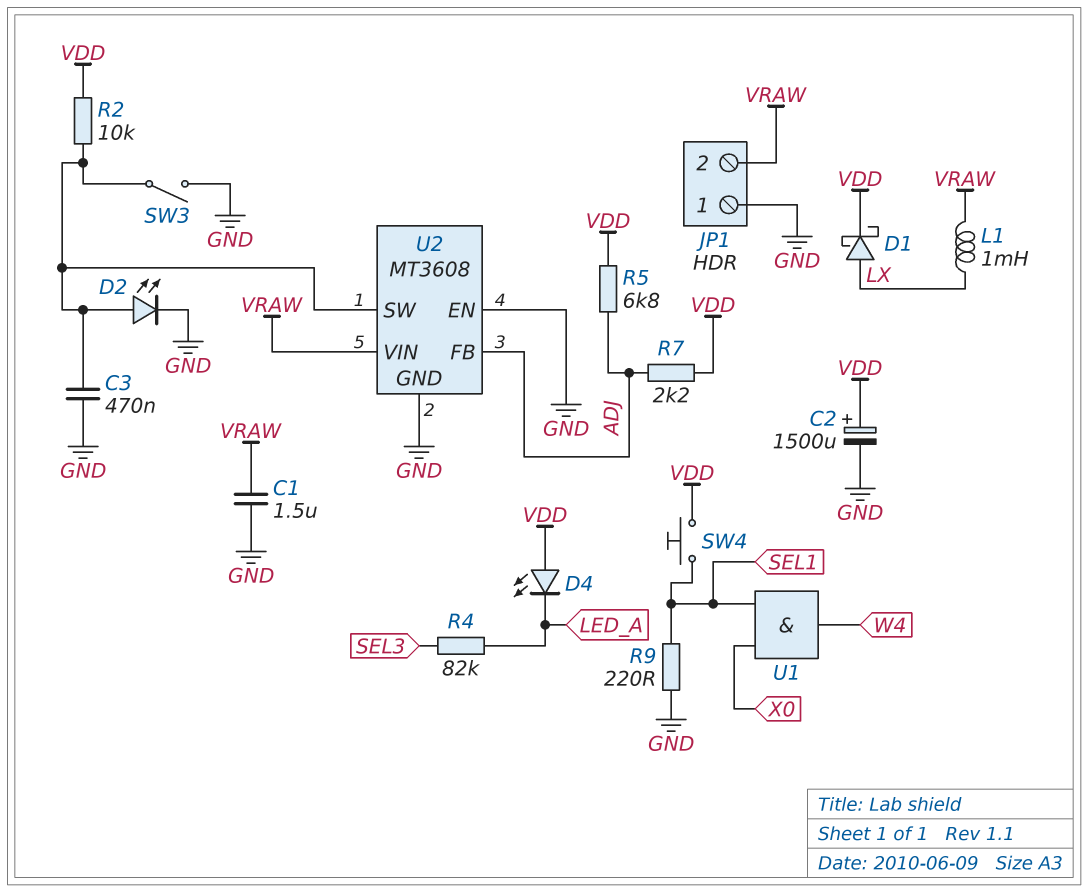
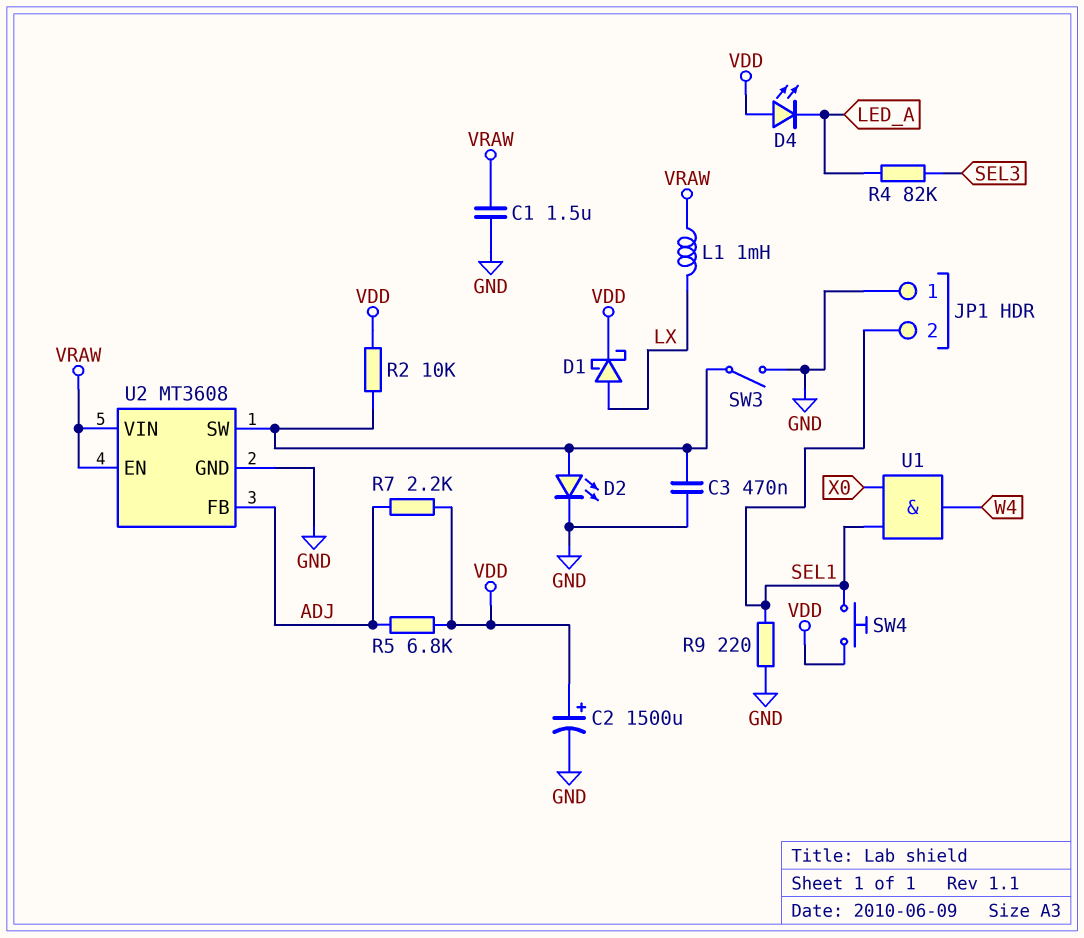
JP1 pin 2: VRAW -> SEL1
U2 pin EN: GND -> VRAW

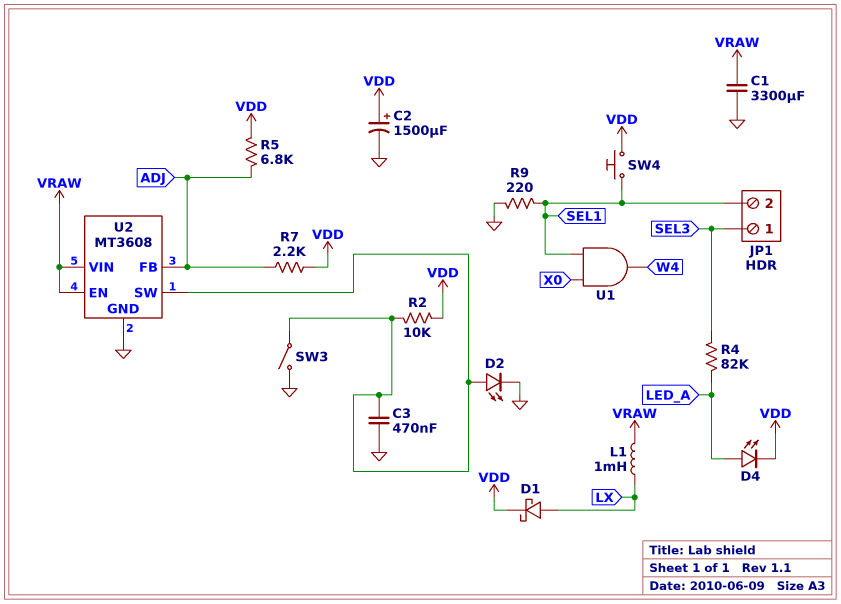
C1: 1.5uF (GND, VRAW) -> 3300uF (GND, VRAW)
D4: LED (A VDD, K LED_A) -> LED (A LED_A, K VDD)
JP1 pin 1: GND -> SEL3

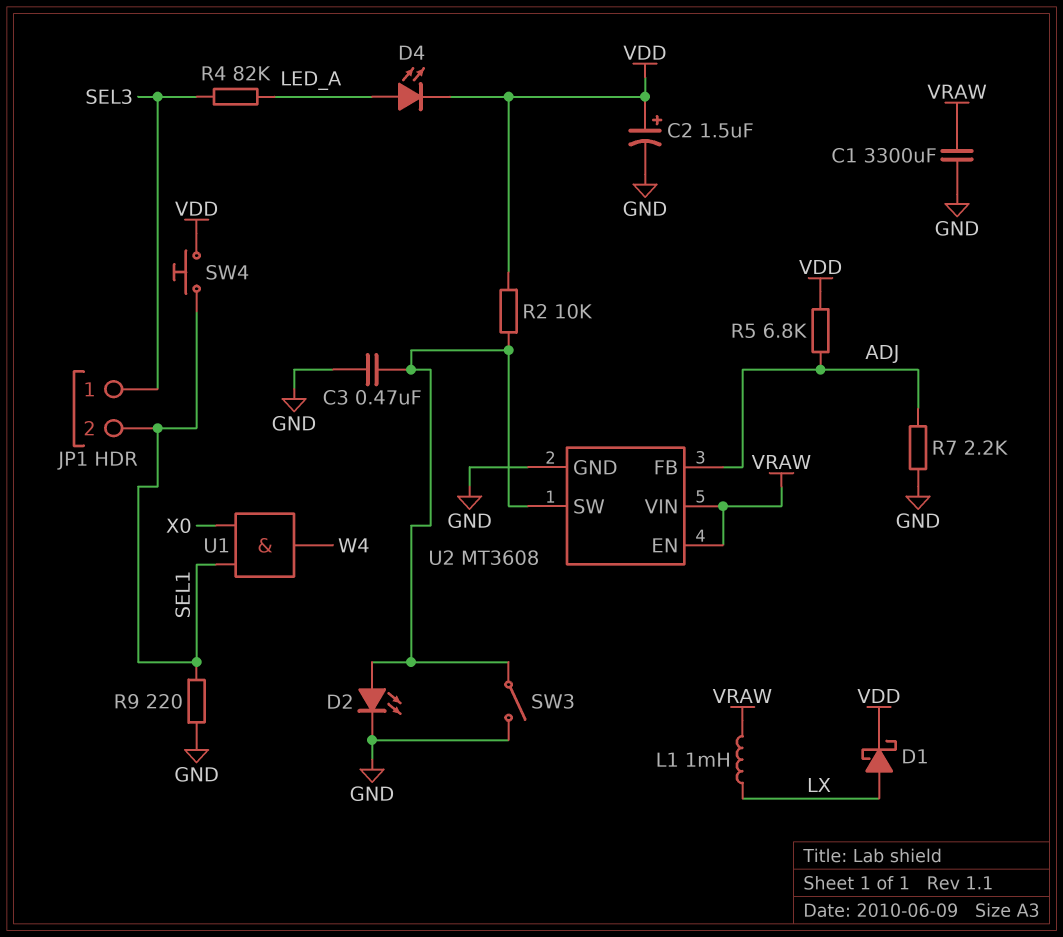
C2: 1500uF (plus VDD, minus GND) -> 1.5uF (plus VDD, minus GND)
R7: 2.2k (ADJ, VDD) -> 2.2k (ADJ, GND)

